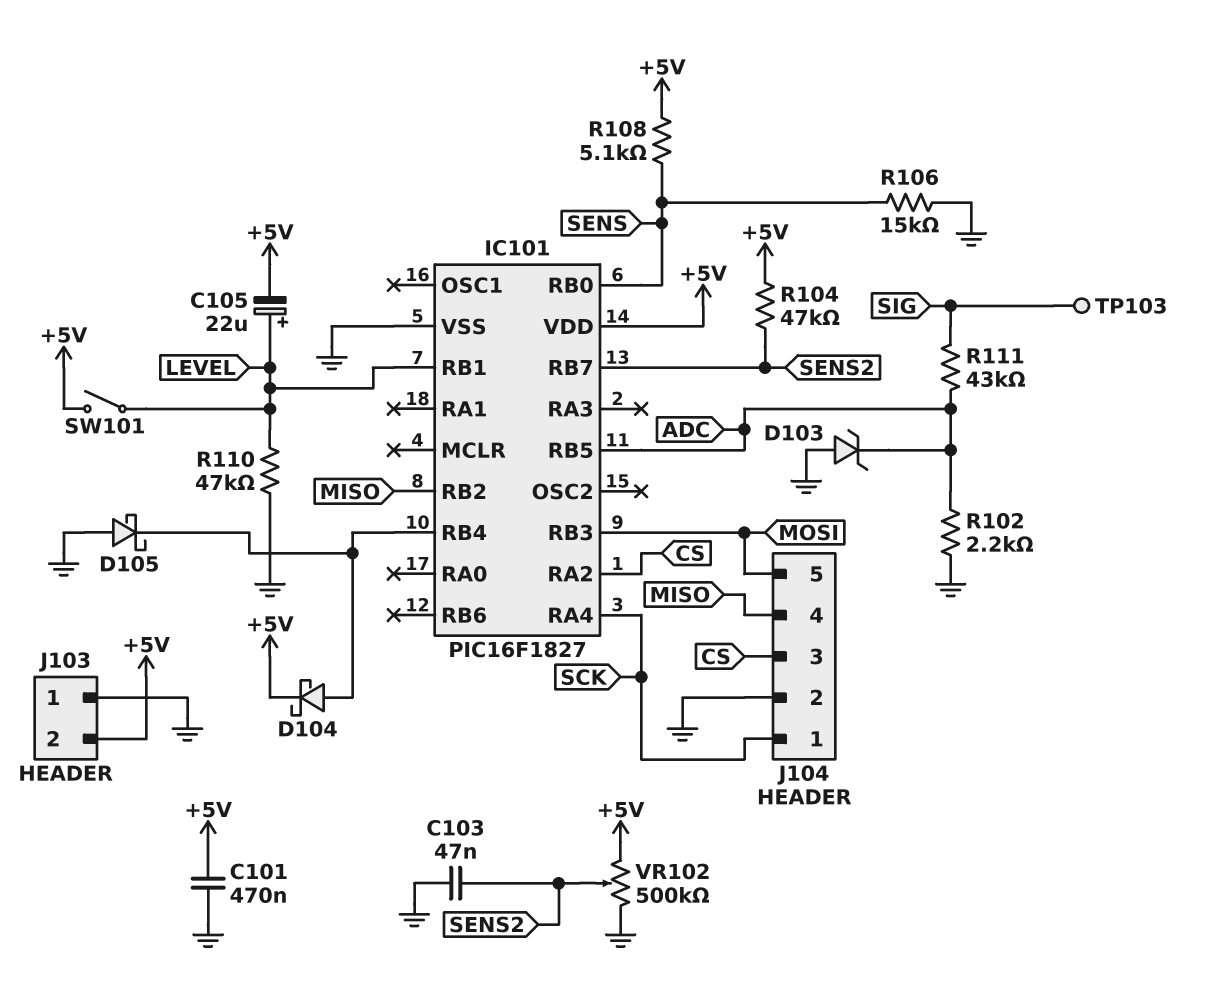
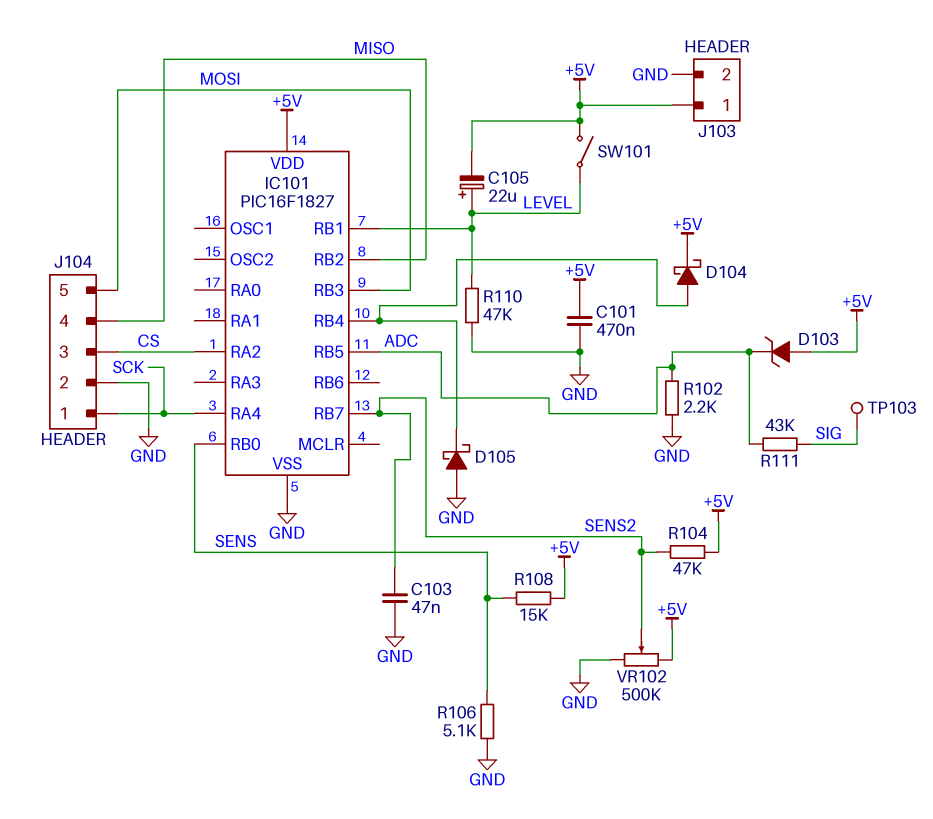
D103: zener (A GND, K ADC) -> zener (A +5V, K ADC)
J103 pin 1: GND -> +5V
J103 pin 2: +5V -> GND
R106: 15k (GND, SENS) -> 5.1k (GND, SENS)
R108: 5.1k (+5V, SENS) -> 15k (+5V, SENS)

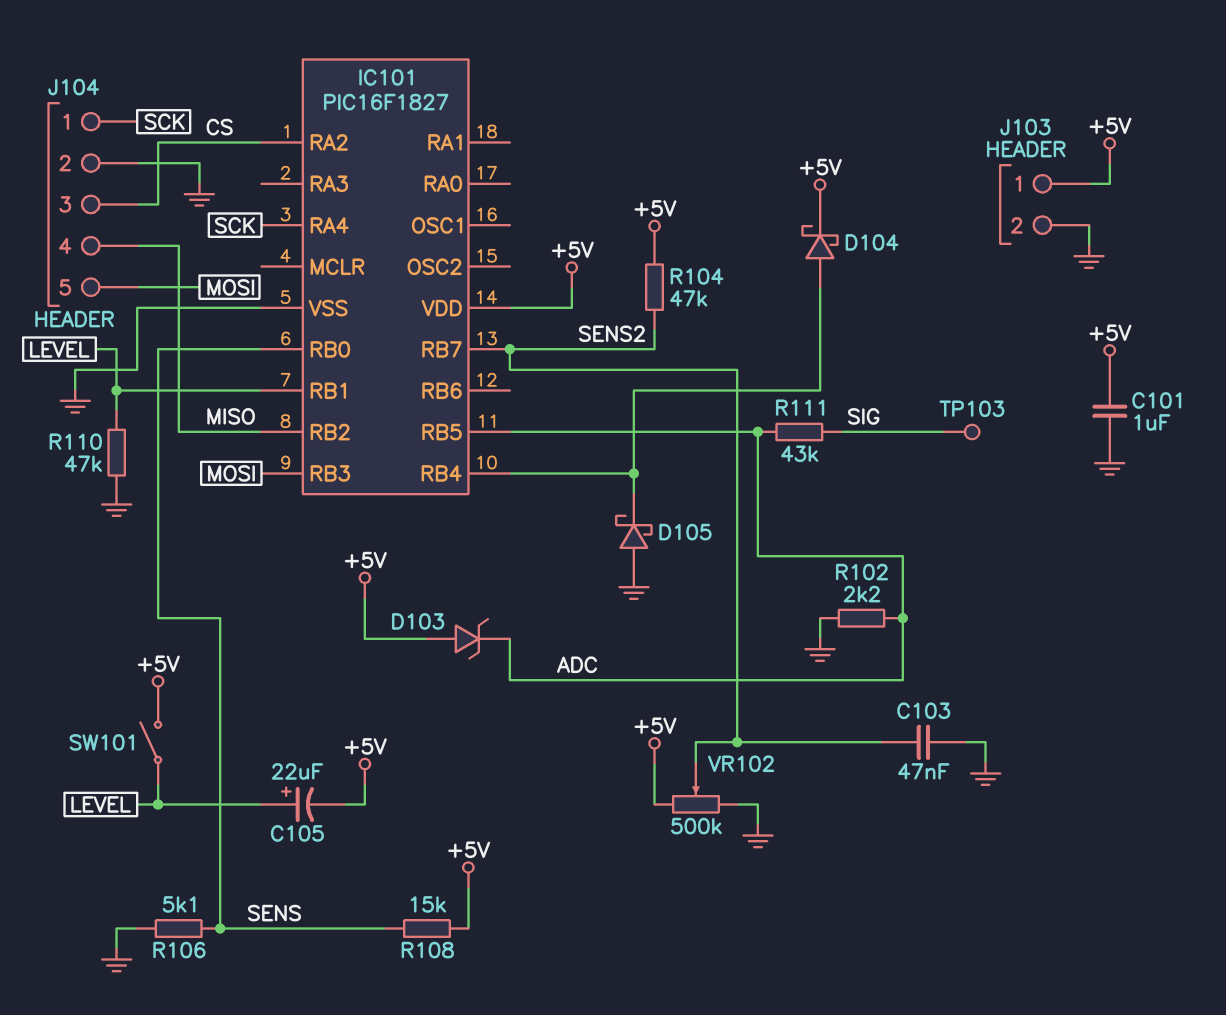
C101: 470nF (+5V, GND) -> 1uF (+5V, GND)

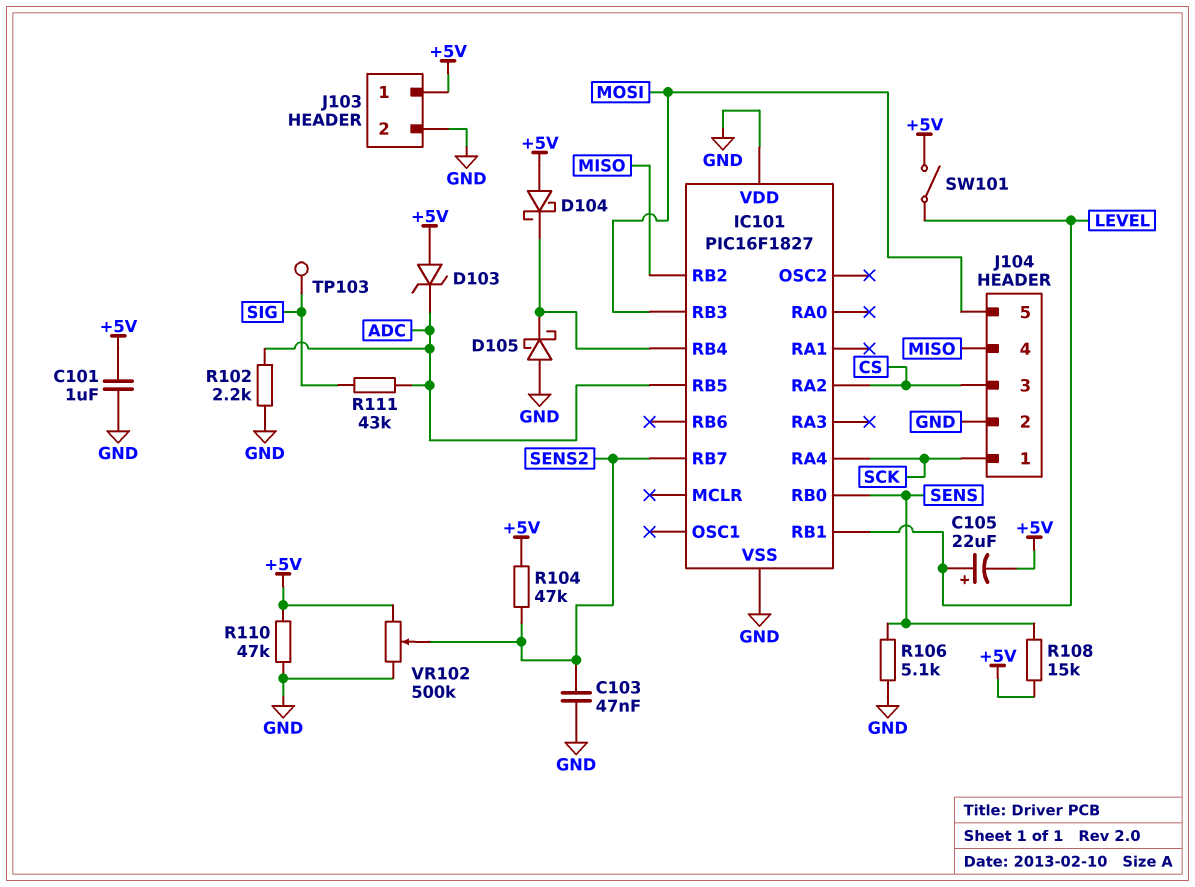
D104: schottky (A IC101/RB4, K +5V) -> schottky (A +5V, K IC101/RB4)
IC101 pin VDD: +5V -> GND
R110: 47k (GND, LEVEL) -> 47k (+5V, GND)

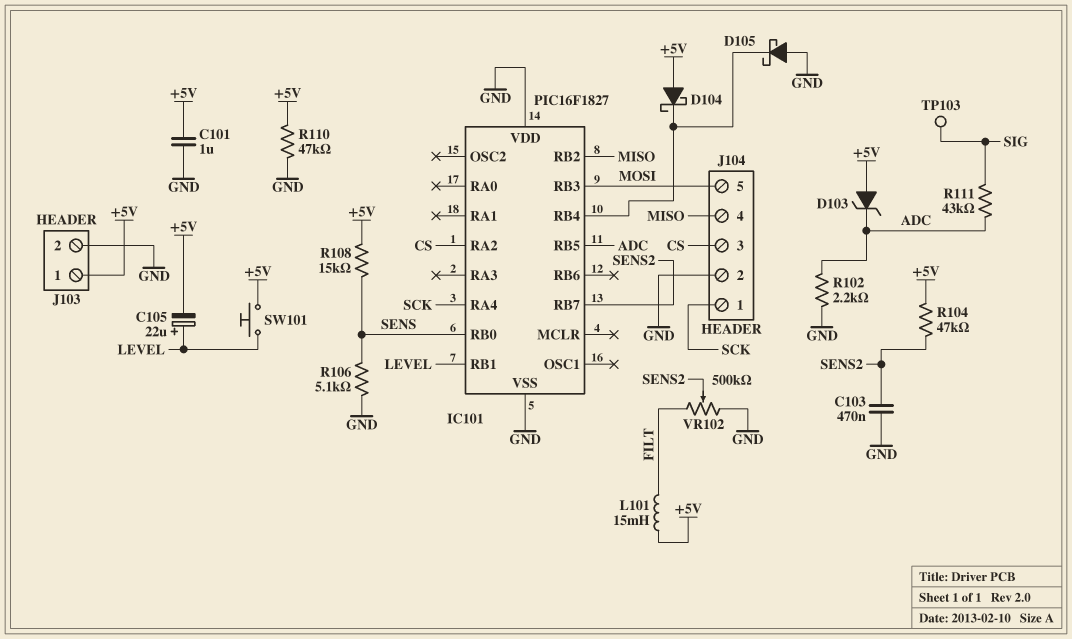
C103: 47nF (GND, SENS2) -> 470nF (GND, SENS2)
L101: none -> 15mH (+5V, FILT)
SW101: switch (+5V, LEVEL) -> button (+5V, LEVEL)
VR102: 500k (+5V, GND, wiper SENS2) -> 500k (FILT, GND, wiper SENS2)

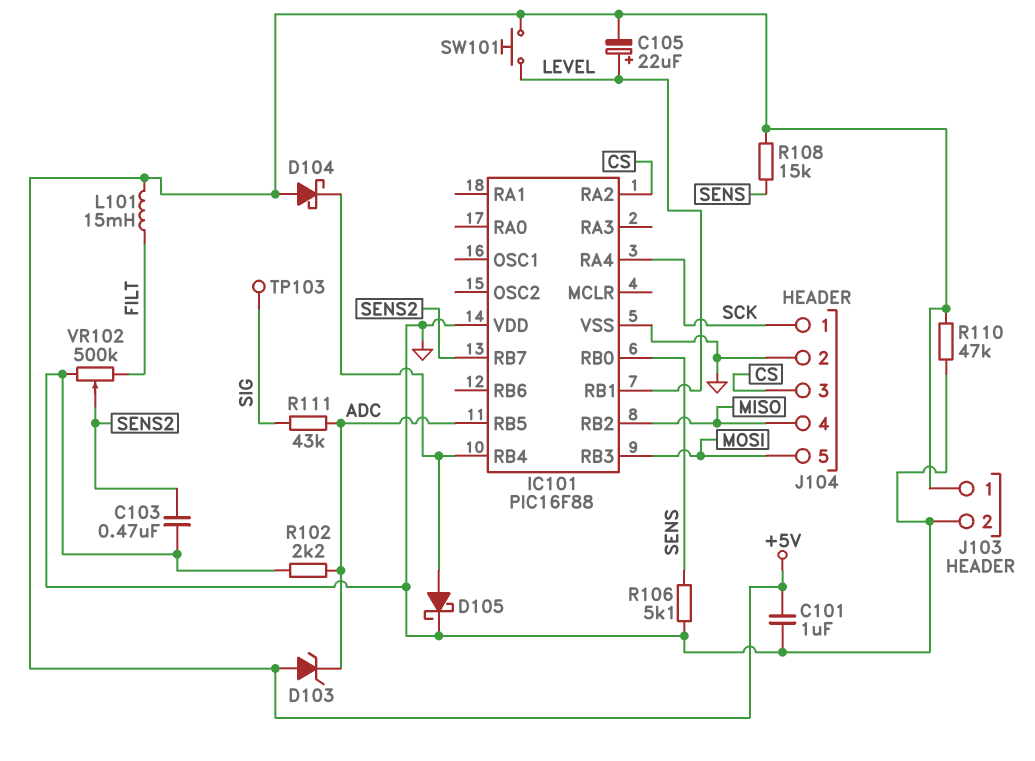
D105: schottky (A GND, K IC101/RB4) -> schottky (A IC101/RB4, K GND)
IC101: PIC16F1827 -> PIC16F88
R104: 47k (+5V, SENS2) -> none

